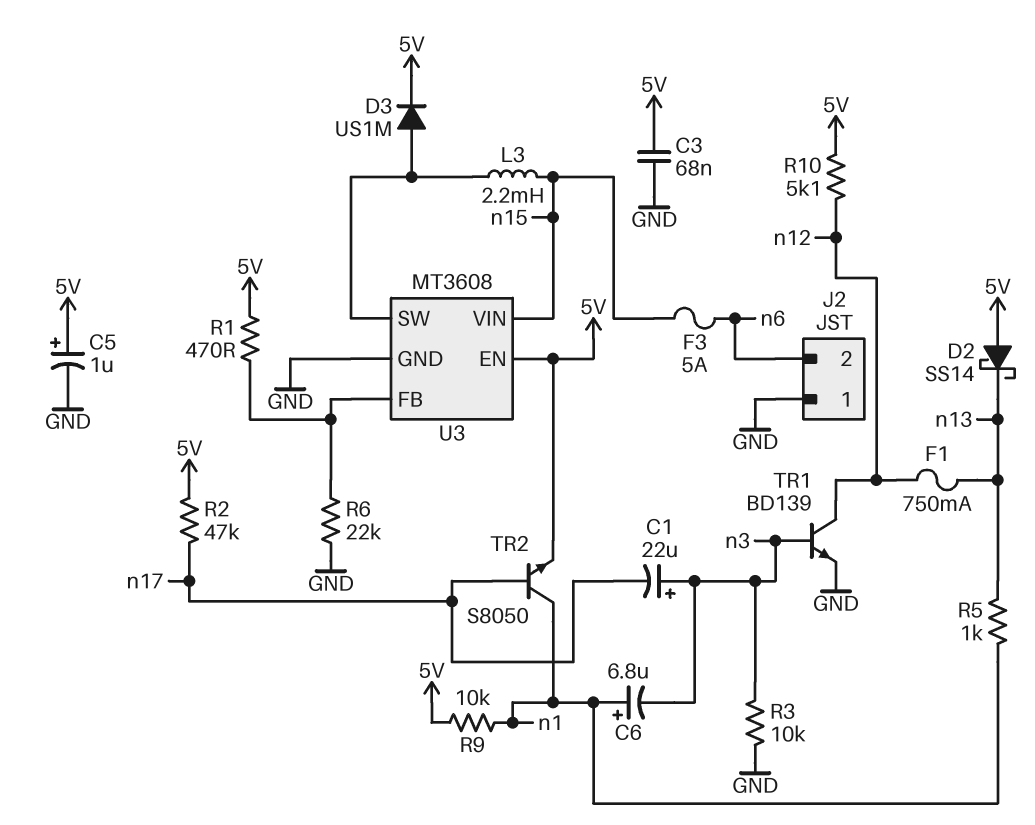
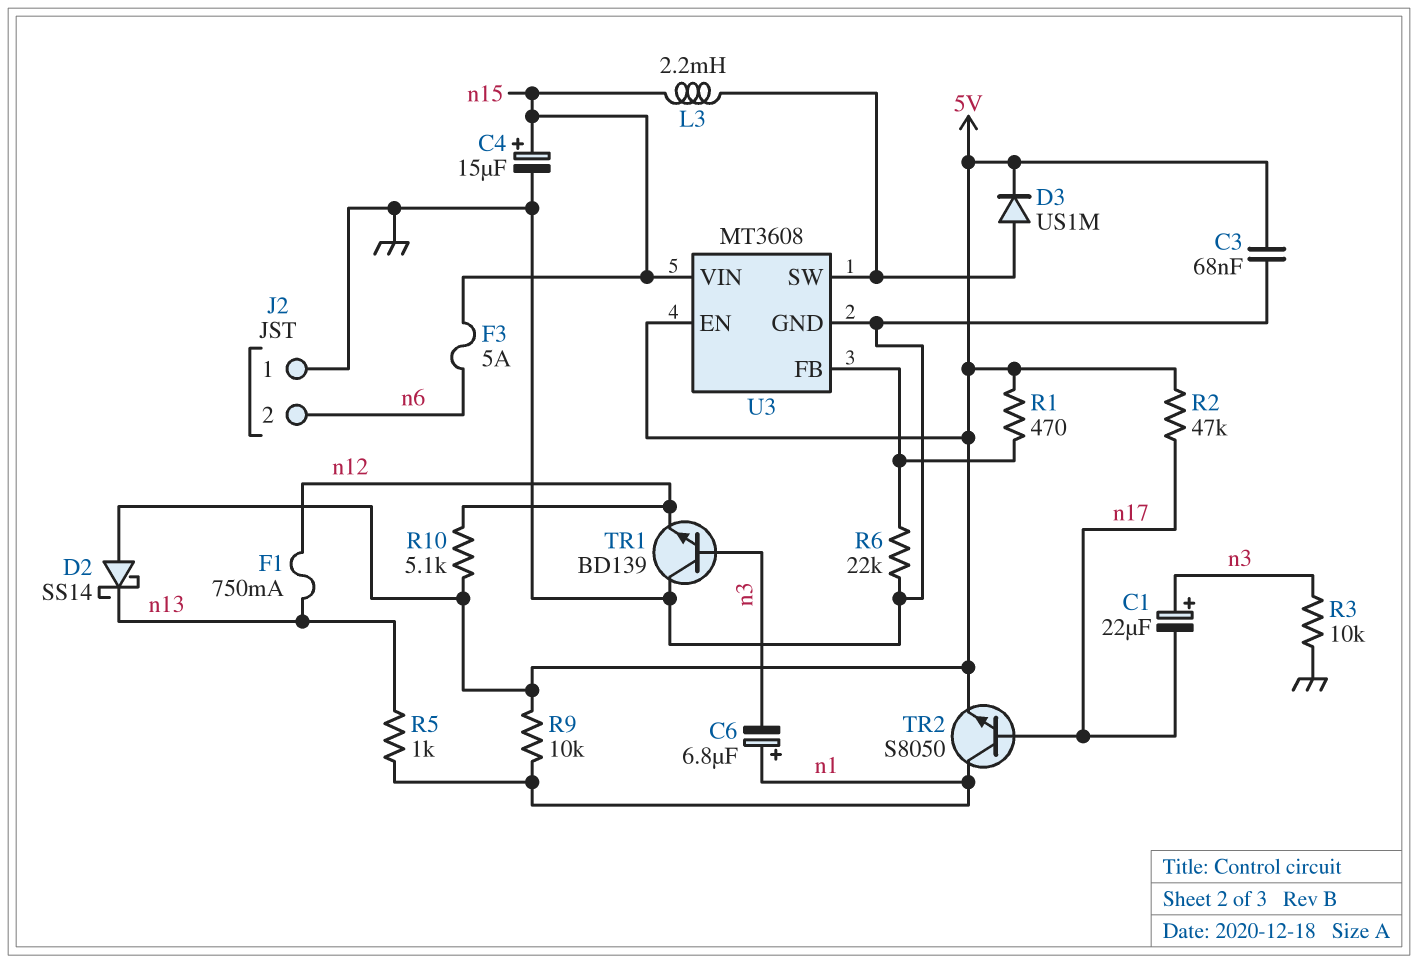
C4: none -> 15uF (plus n15, minus GND)
C5: 1uF (plus 5V, minus GND) -> none
TR1: NPN BD139 (B n3, C n12, E GND) -> NPN BD139 (B n3, C GND, E n12)

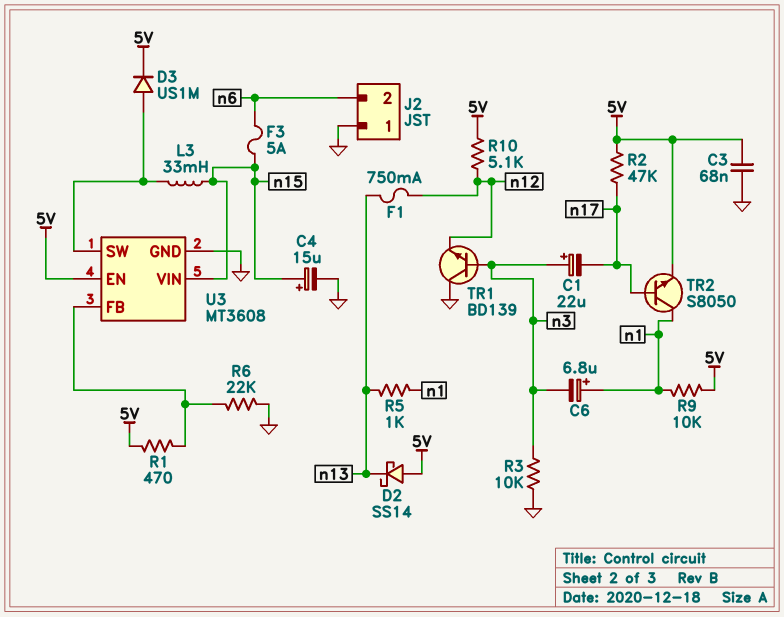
L3: 2.2mH (U3/SW, n15) -> 33mH (U3/SW, n15)

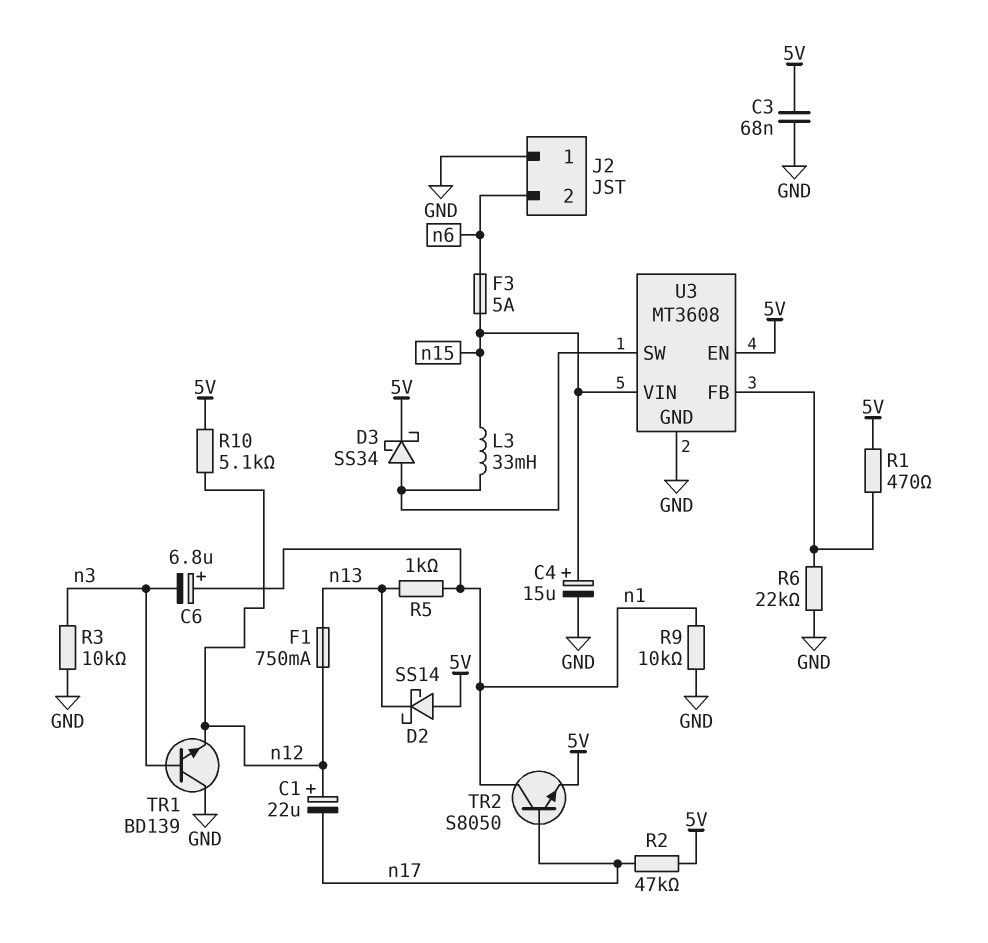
C1: 22uF (plus n3, minus n17) -> 22uF (plus n12, minus n17)
D3: diode US1M (A U3/SW, K 5V) -> schottky SS34 (A U3/SW, K 5V)
R9: 10k (5V, n1) -> 10k (GND, n1)

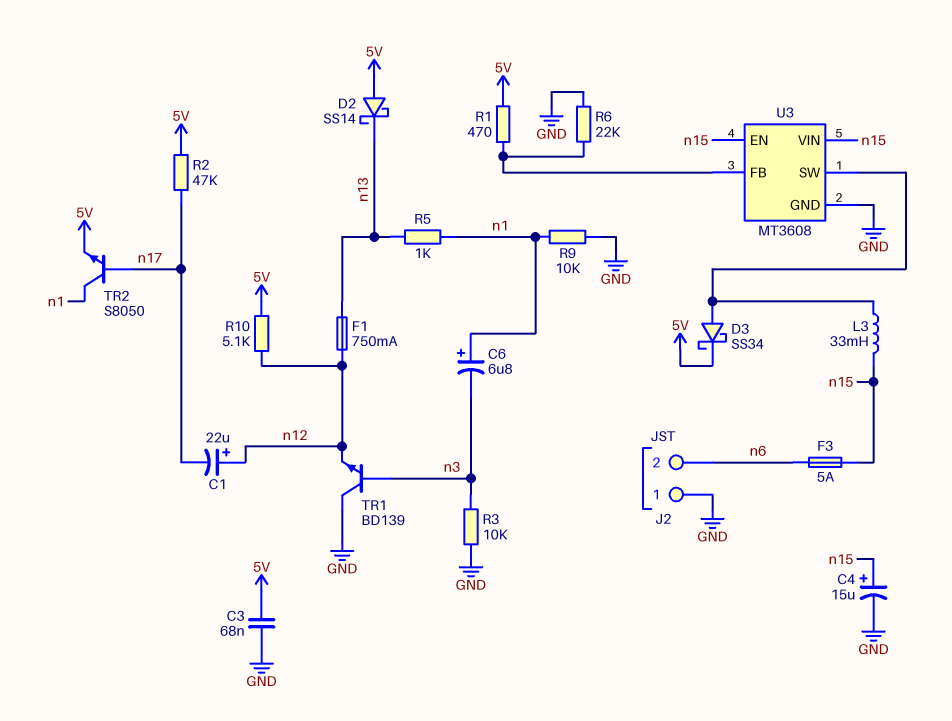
U3 pin EN: 5V -> n15

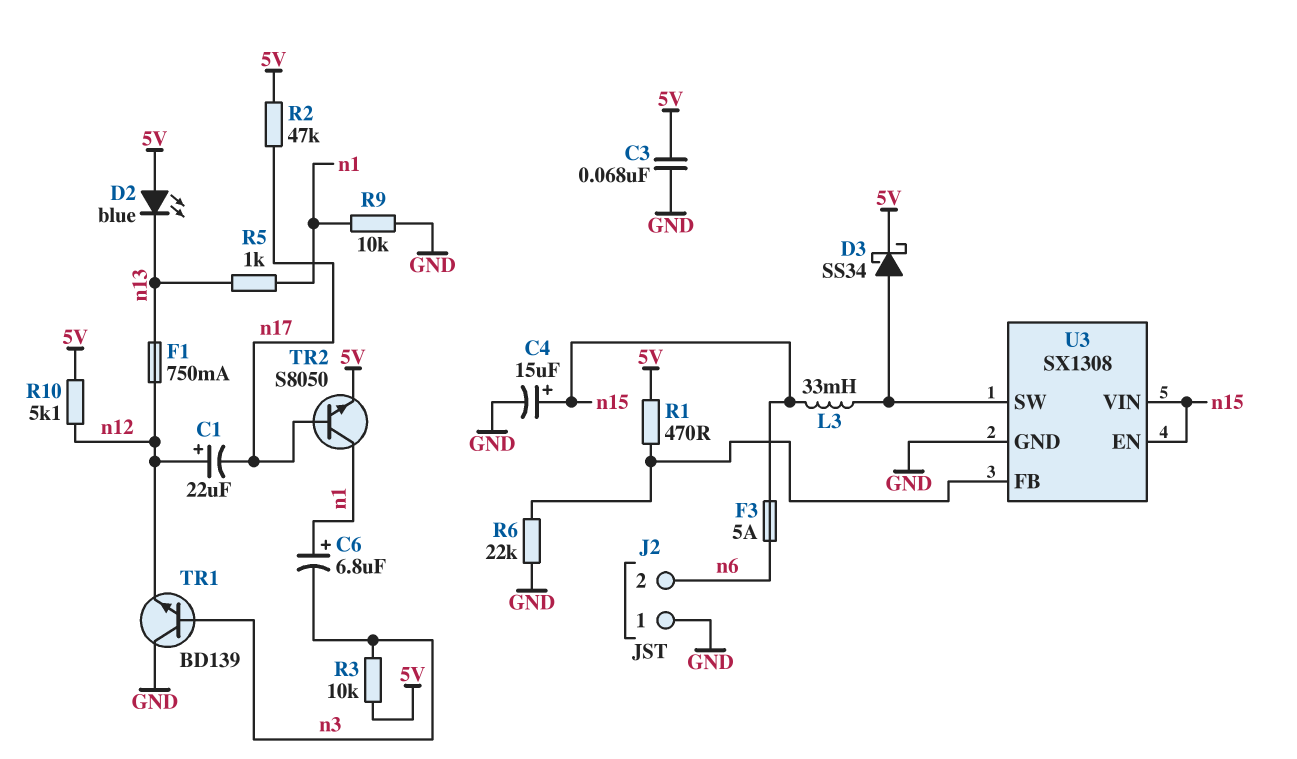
D2: schottky SS14 (A 5V, K n13) -> LED blue (A 5V, K n13)
R3: 10k (GND, n3) -> 10k (5V, n3)
U3: MT3608 -> SX1308

